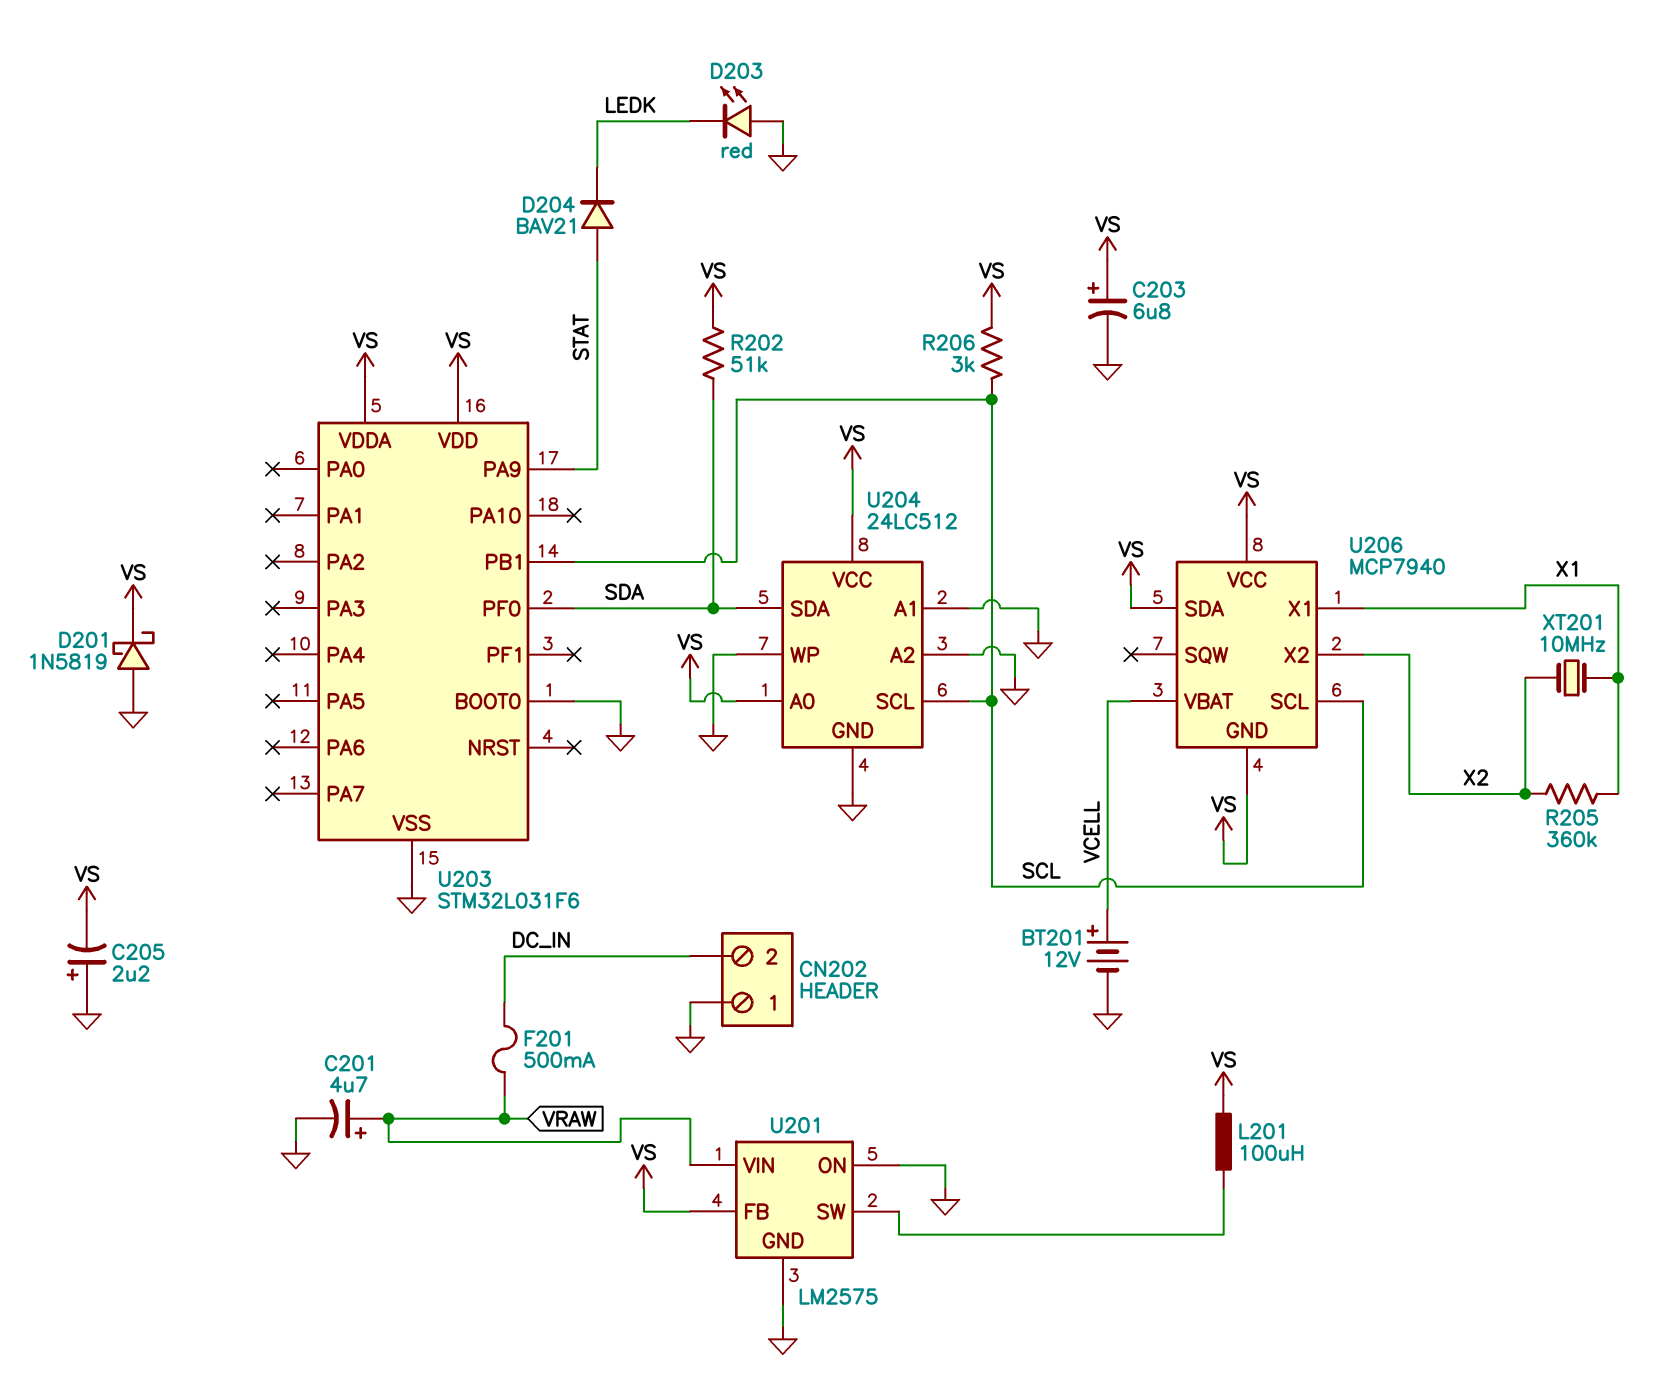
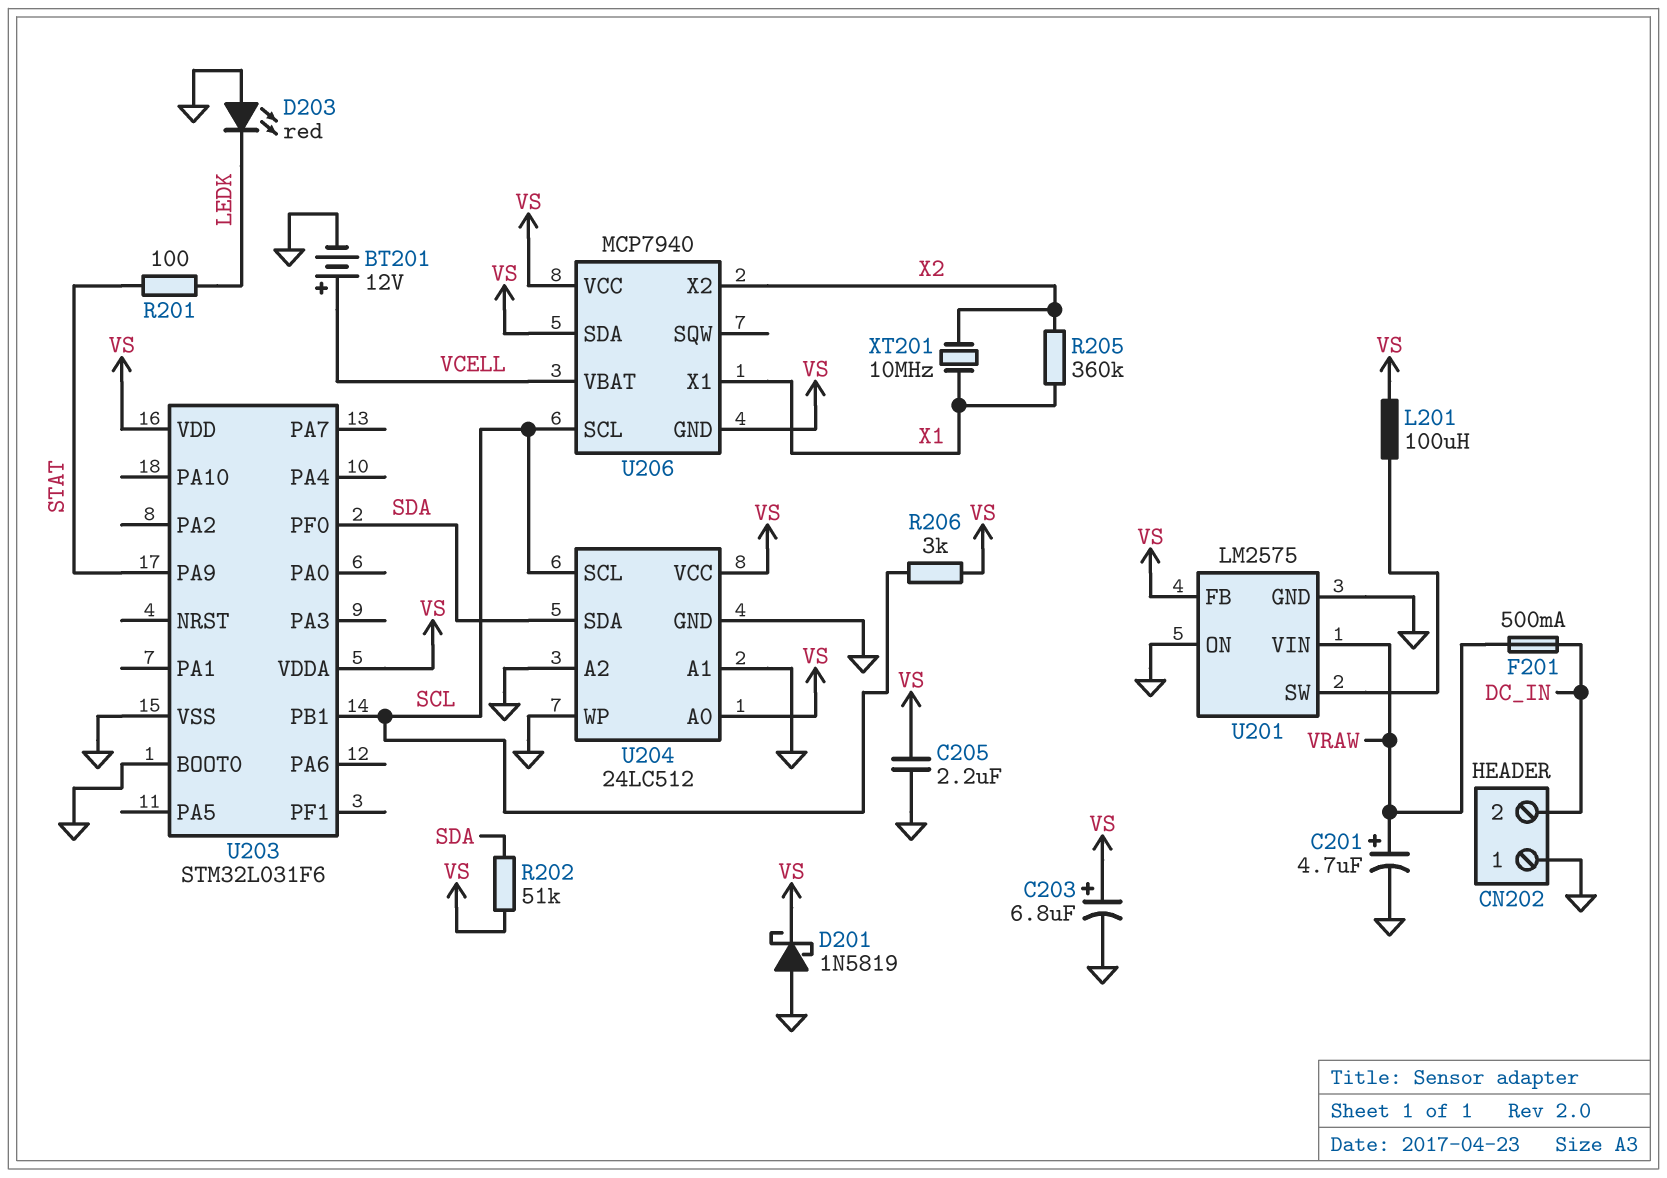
C205: 2.2uF (plus GND, minus VS) -> 2.2uF (GND, VS)
D204: diode BAV21 (A STAT, K LEDK) -> none
R201: none -> 100 (LEDK, STAT)

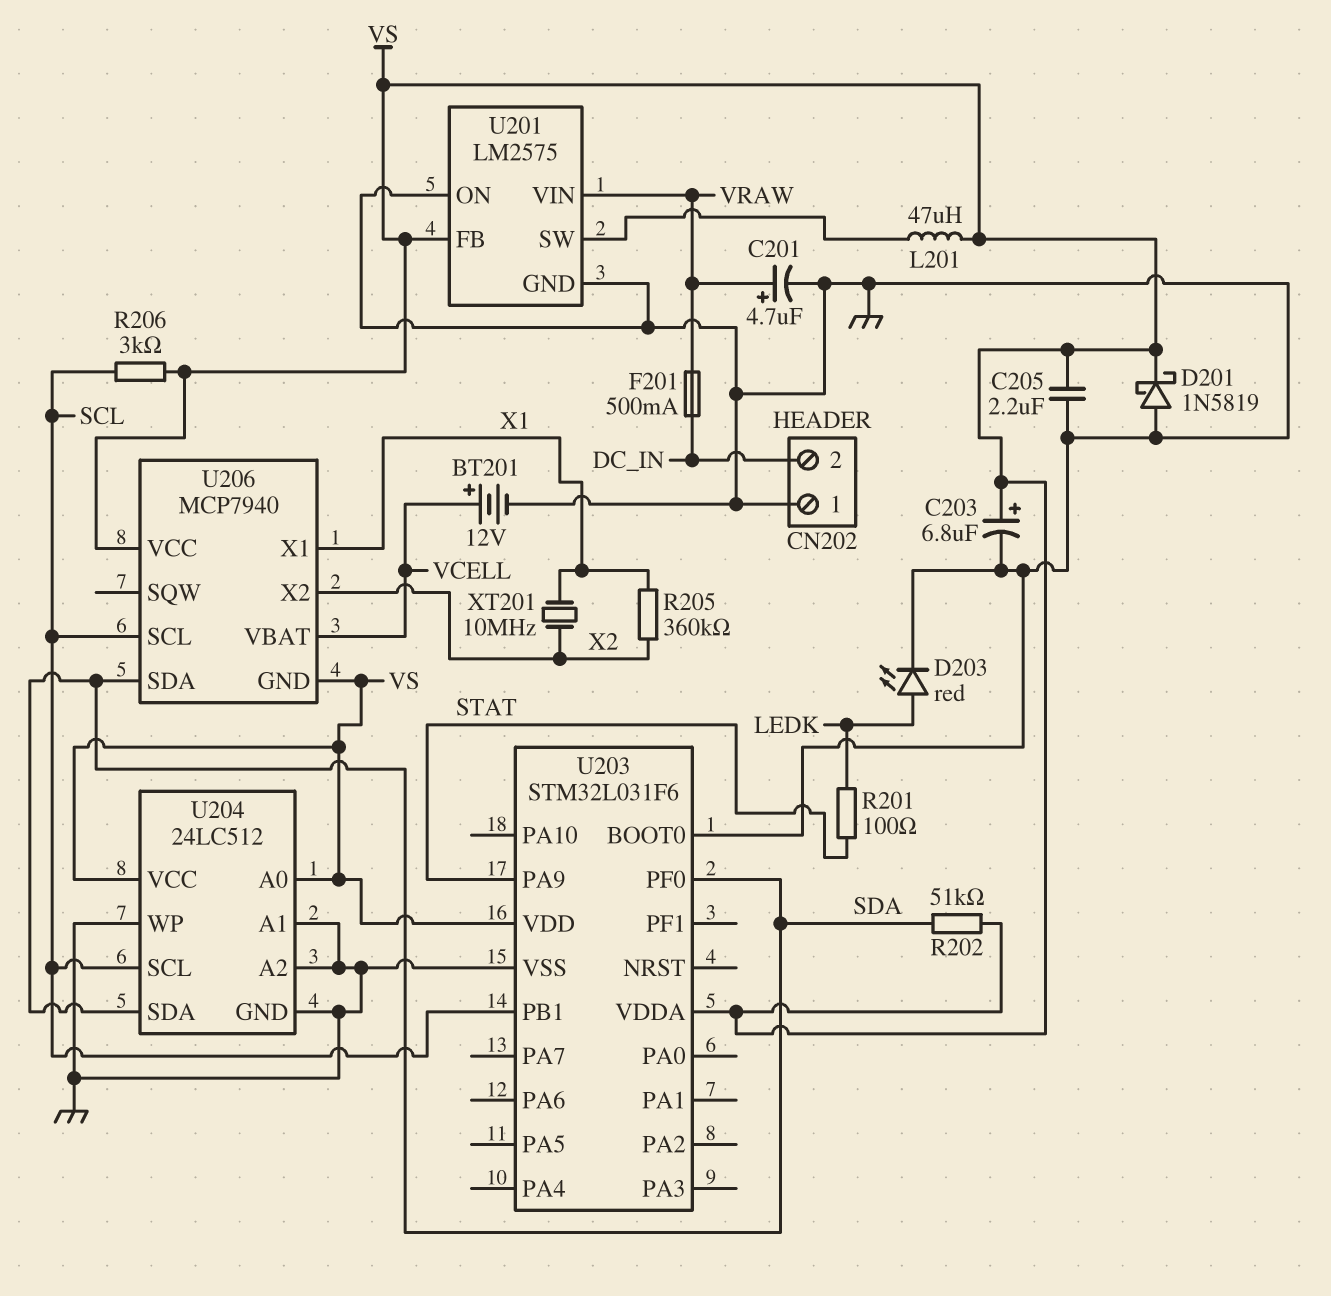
D203: LED red (A GND, K LEDK) -> LED red (A LEDK, K GND)
L201: 100uH (U201/SW, VS) -> 47uH (U201/SW, VS)
U206 pin SDA: VS -> SDA

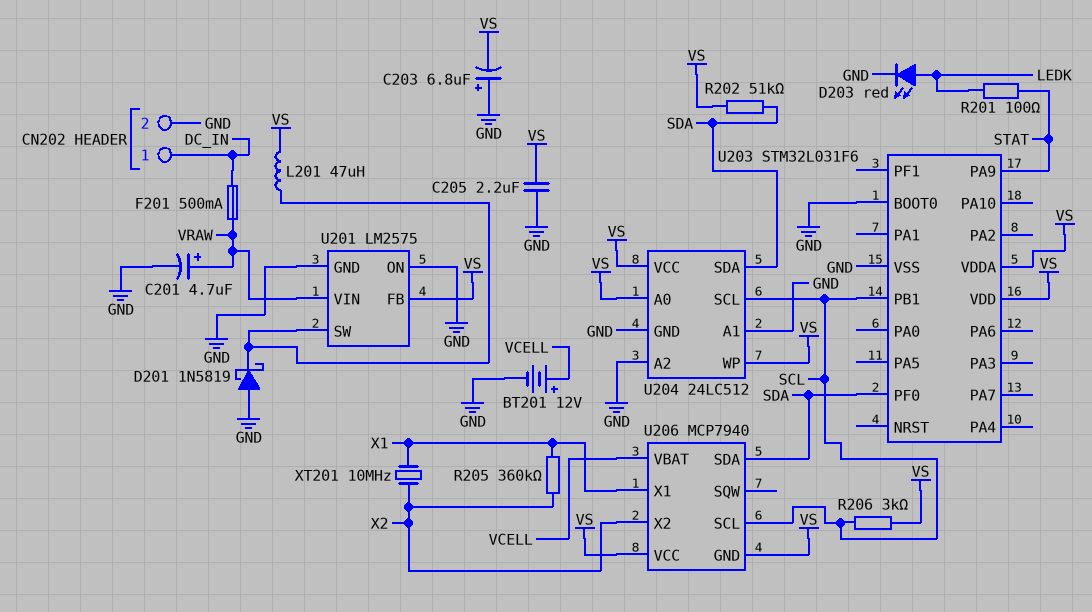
C203: 6.8uF (plus VS, minus GND) -> 6.8uF (plus GND, minus VS)
CN202 pin 1: GND -> DC_IN
CN202 pin 2: DC_IN -> GND
D201: schottky 1N5819 (A GND, K VS) -> schottky 1N5819 (A GND, K U201/SW)
U204 pin WP: GND -> VS

